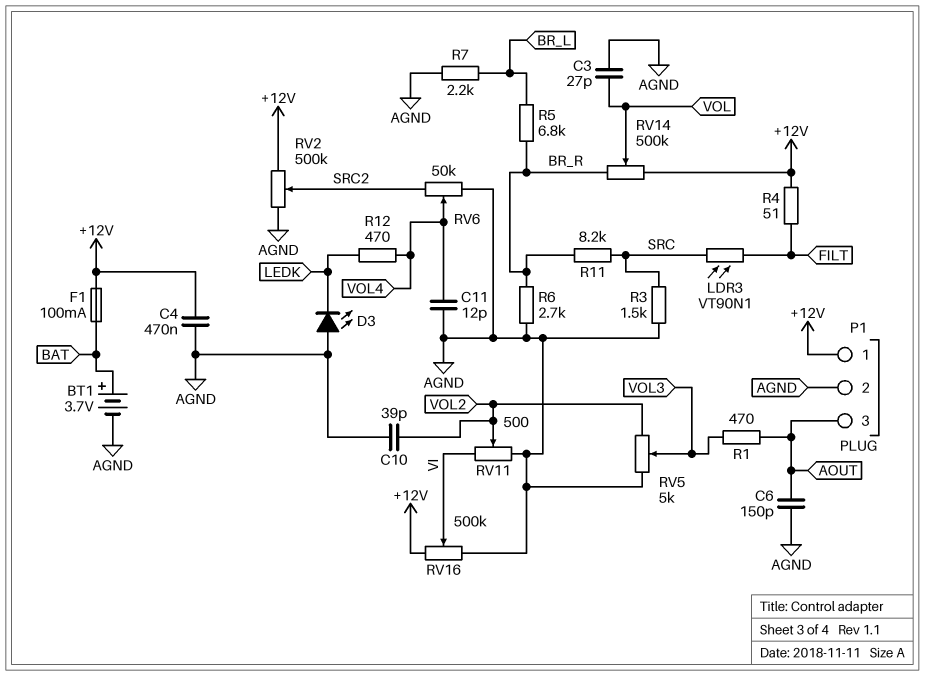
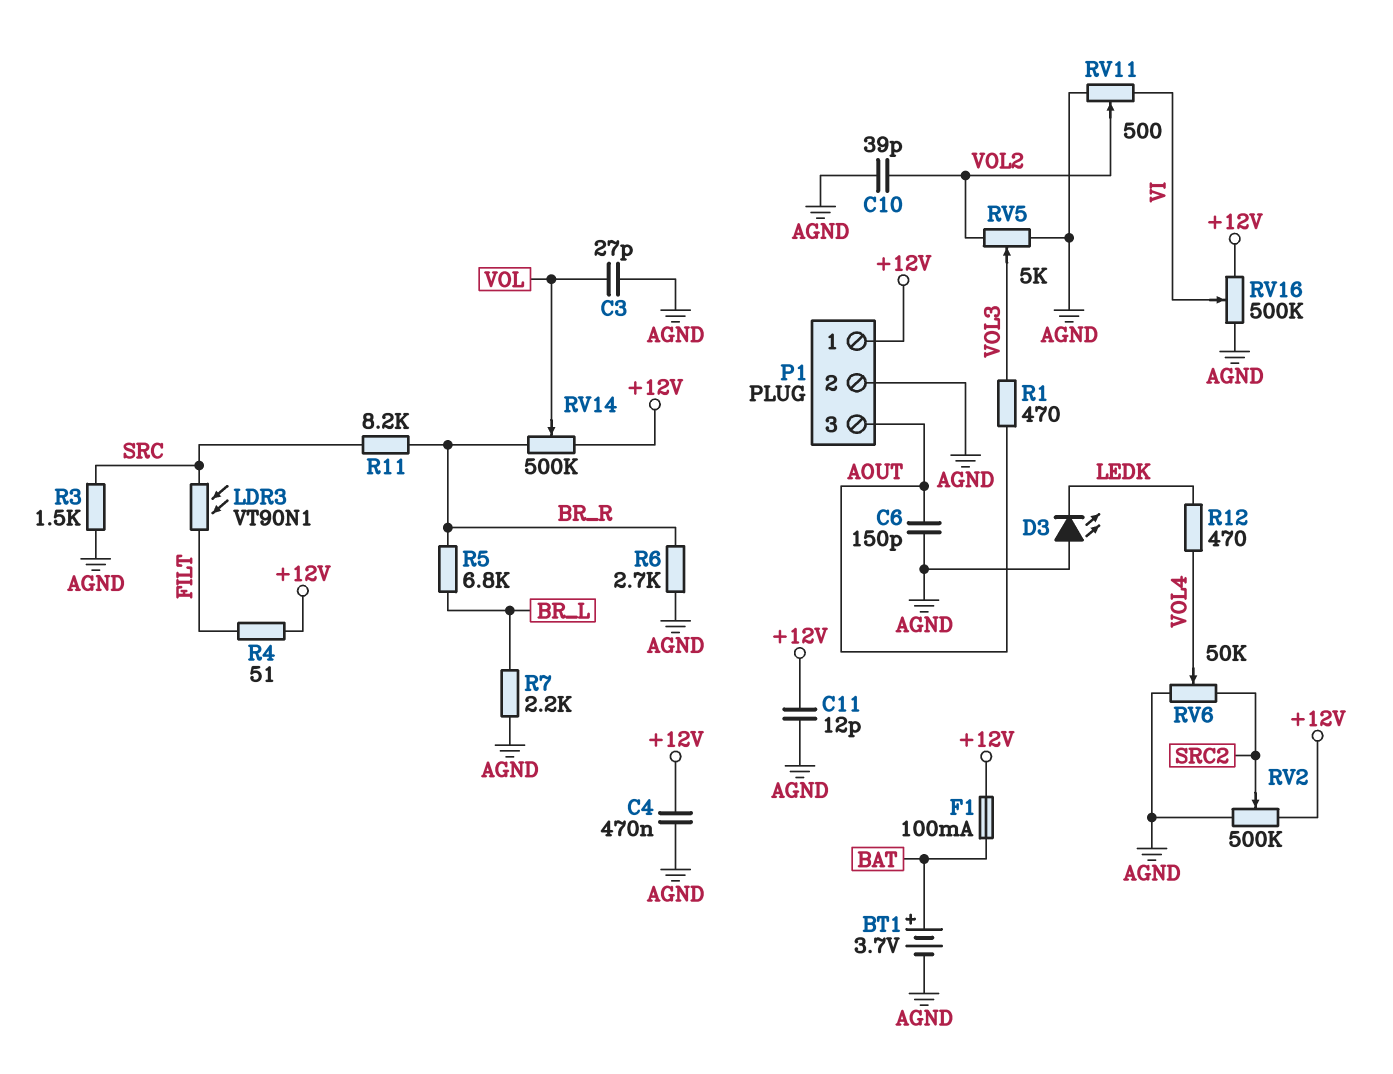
C11: 12pF (AGND, VOL4) -> 12pF (+12V, AGND)

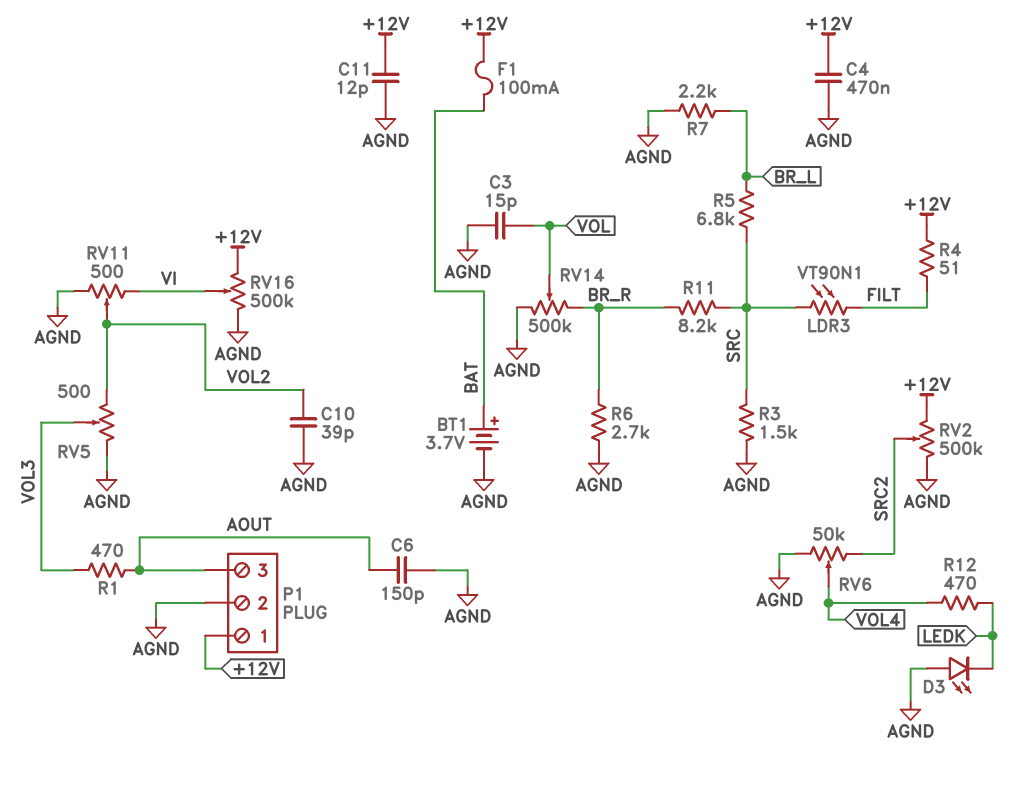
C3: 27pF (AGND, VOL) -> 15pF (AGND, VOL)
R5: 6.8k (BR_L, BR_R) -> 6.8k (BR_L, SRC)
RV5: 5k (AGND, VOL2, wiper VOL3) -> 500 (AGND, VOL2, wiper VOL3)
RV14: 500k (+12V, BR_R, wiper VOL) -> 500k (AGND, BR_R, wiper VOL)

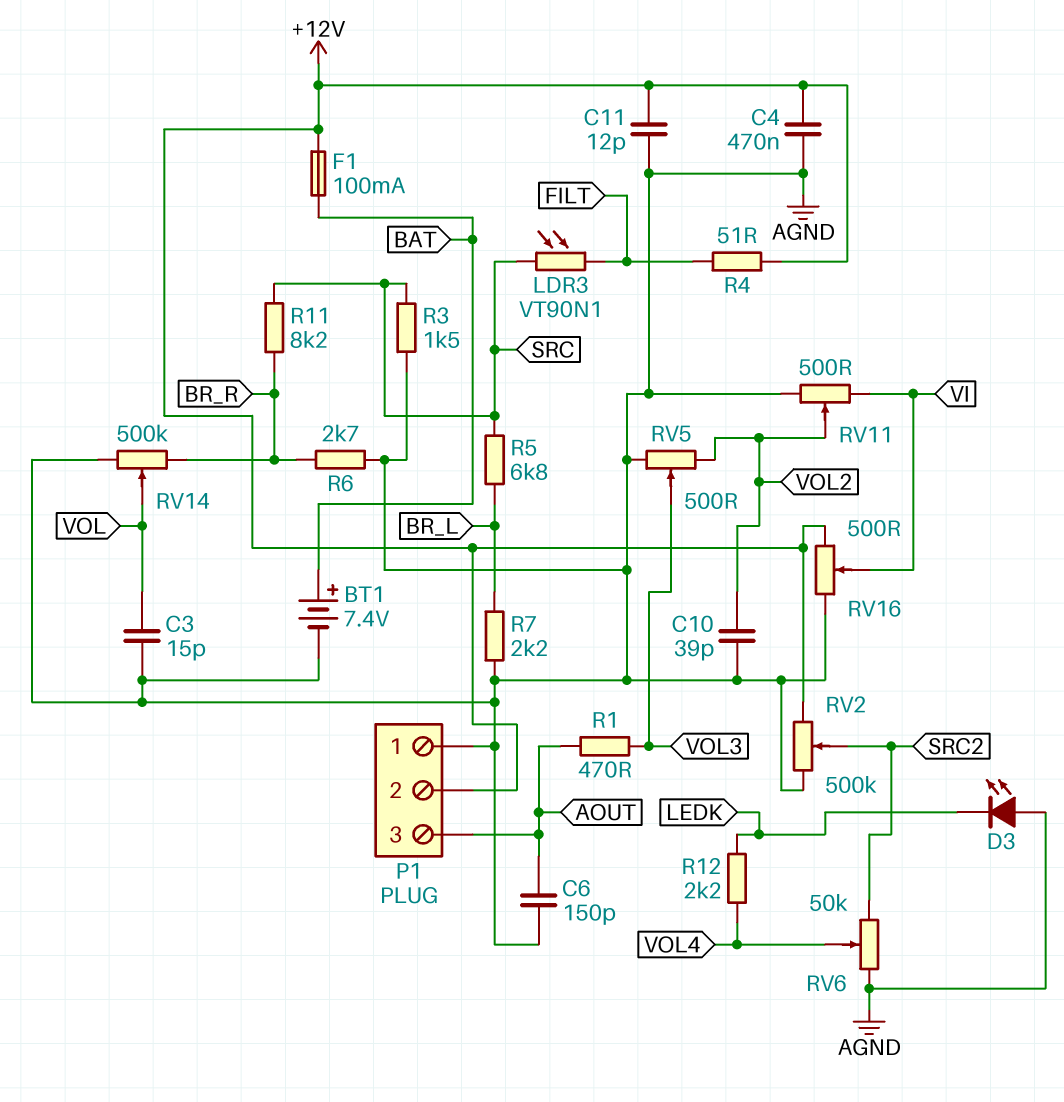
BT1: 3.7V (plus BAT, minus AGND) -> 7.4V (plus BAT, minus AGND)
P1 pin 1: +12V -> AGND
P1 pin 2: AGND -> +12V
R12: 470 (LEDK, VOL4) -> 2.2k (LEDK, VOL4)
RV16: 500k (+12V, AGND, wiper VI) -> 500 (+12V, AGND, wiper VI)

